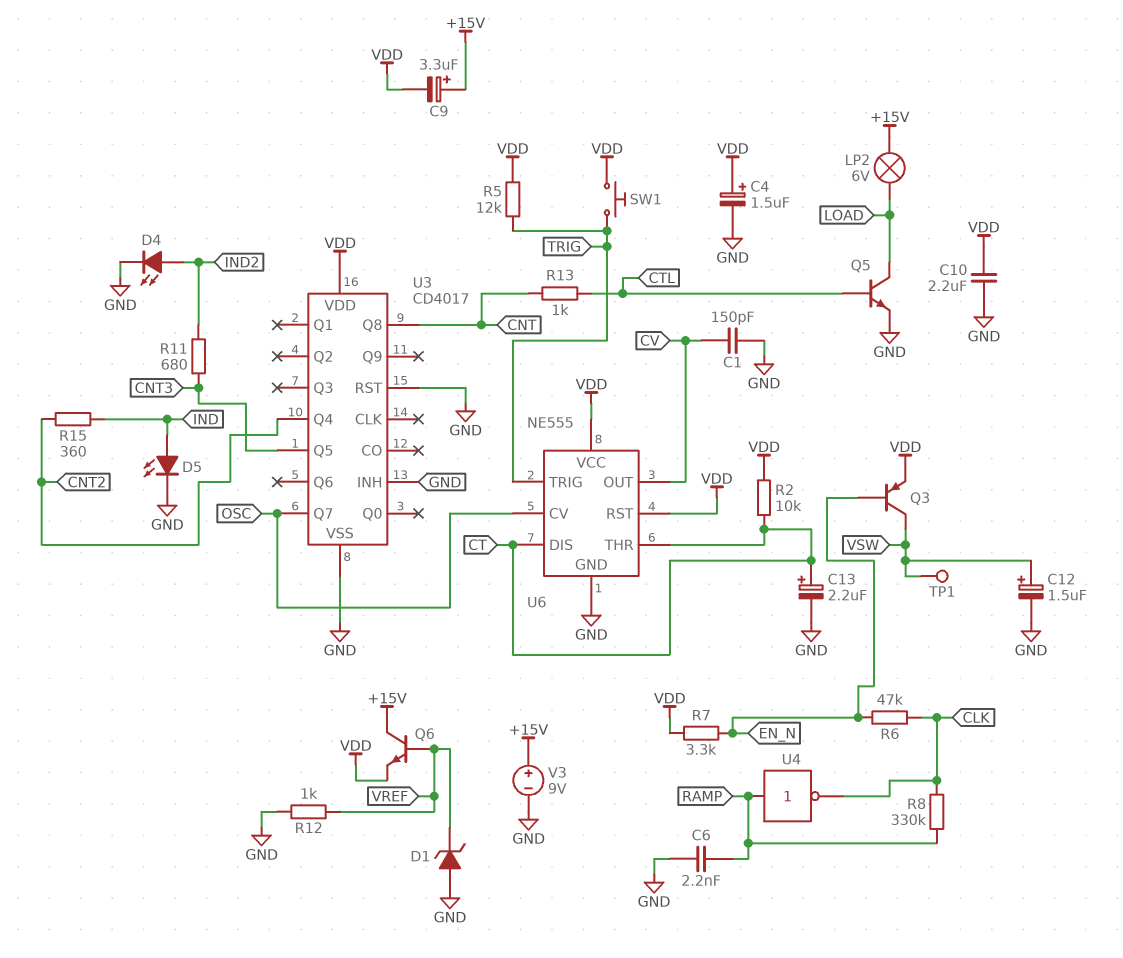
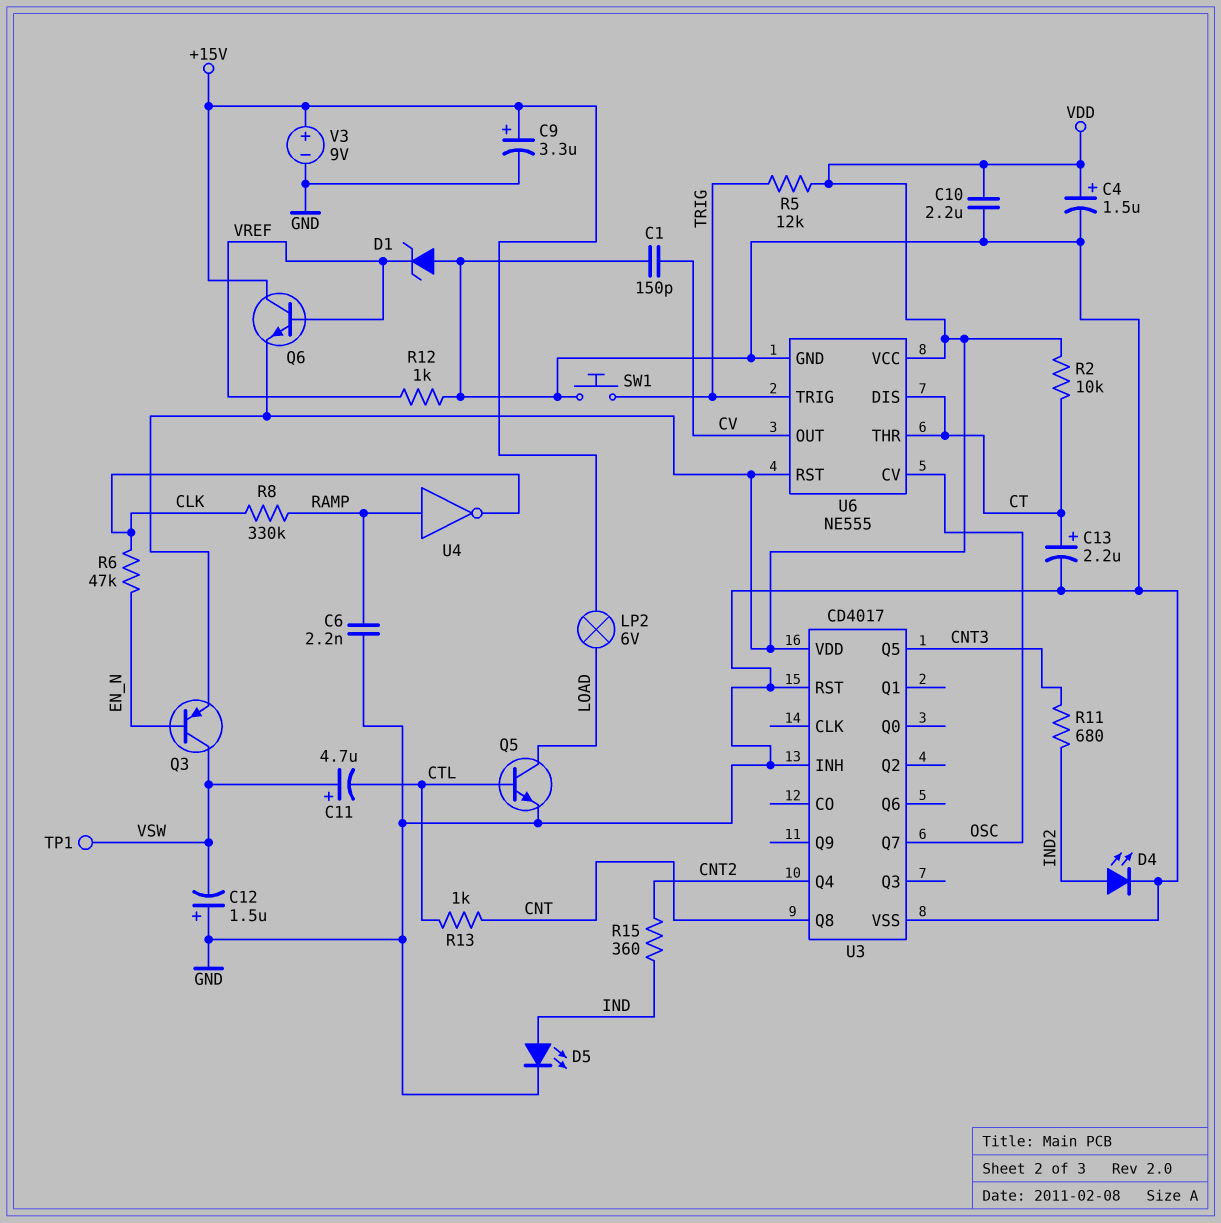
C9: 3.3uF (plus +15V, minus VDD) -> 3.3uF (plus +15V, minus GND)
C11: none -> 4.7uF (plus VSW, minus CTL)
C12: 1.5uF (plus VSW, minus GND) -> 1.5uF (plus GND, minus VSW)
R7: 3.3k (EN_N, VDD) -> none
SW1: button (TRIG, VDD) -> button (GND, TRIG)

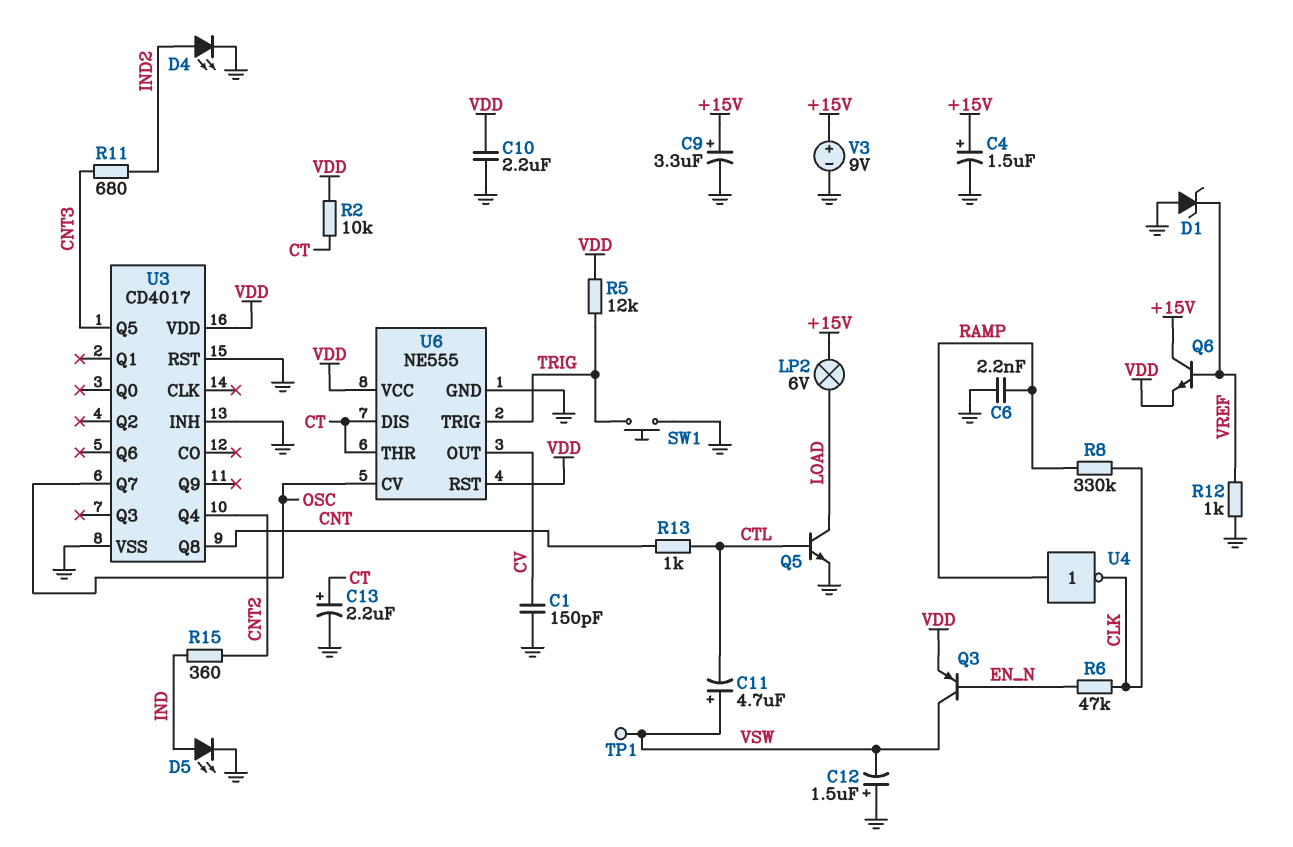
C4: 1.5uF (plus VDD, minus GND) -> 1.5uF (plus +15V, minus GND)

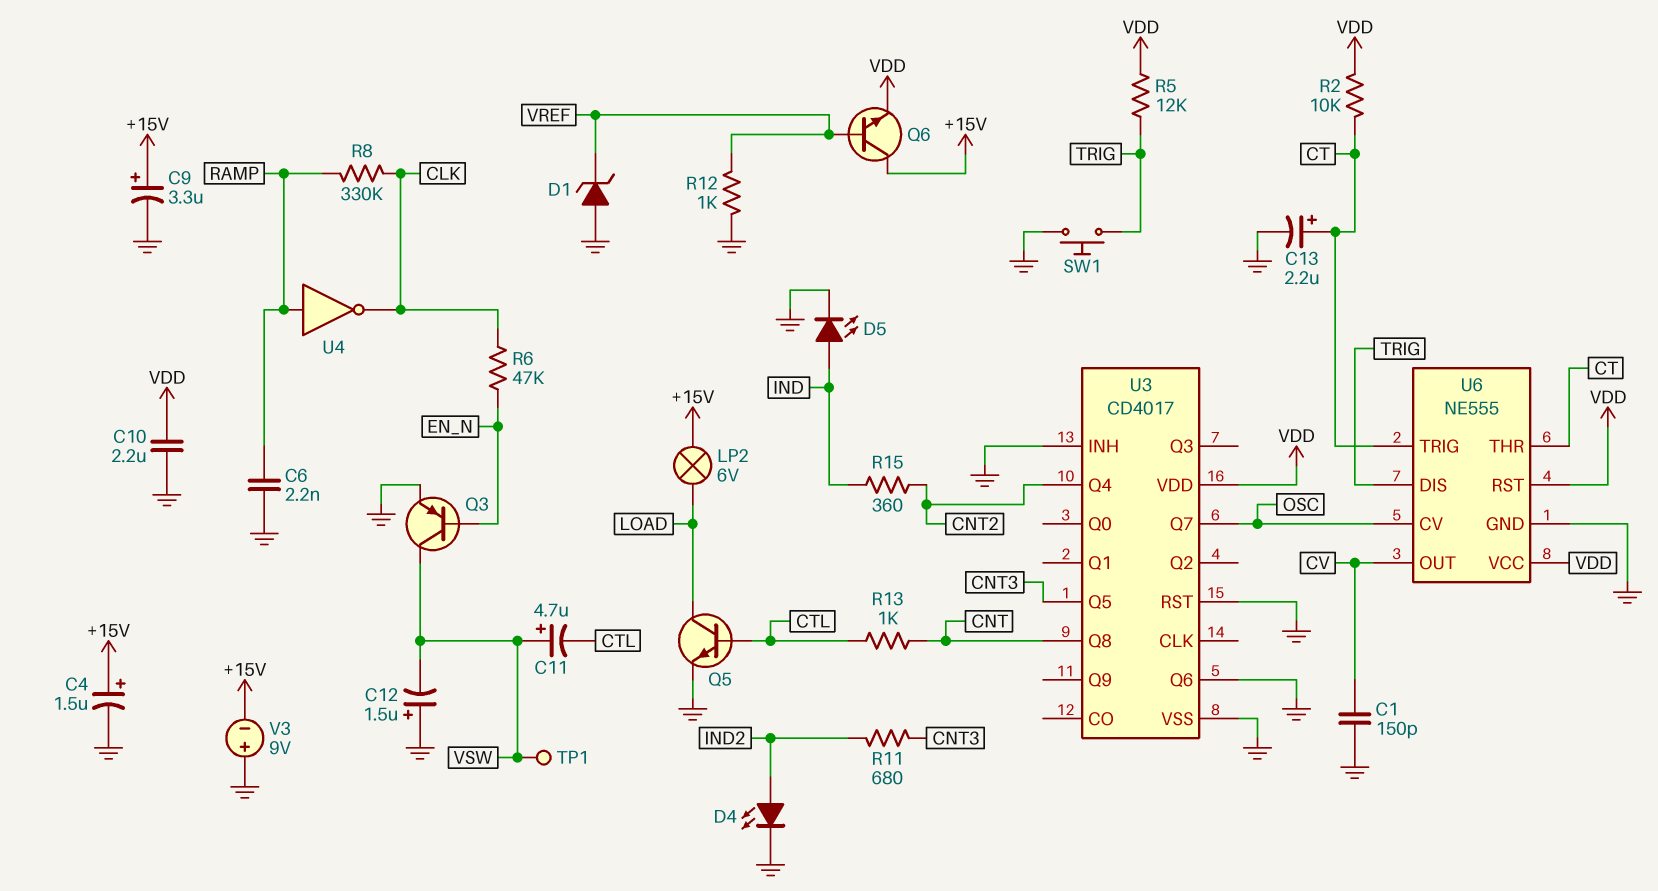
Q3: PNP (B EN_N, C VSW, E VDD) -> PNP (B EN_N, C VSW, E GND)
U3 pin Q6: none -> GND
U6 pin DIS: CT -> TRIG
U6 pin TRIG: TRIG -> CT
V3: 9V (plus +15V, minus GND) -> 9V (plus GND, minus +15V)

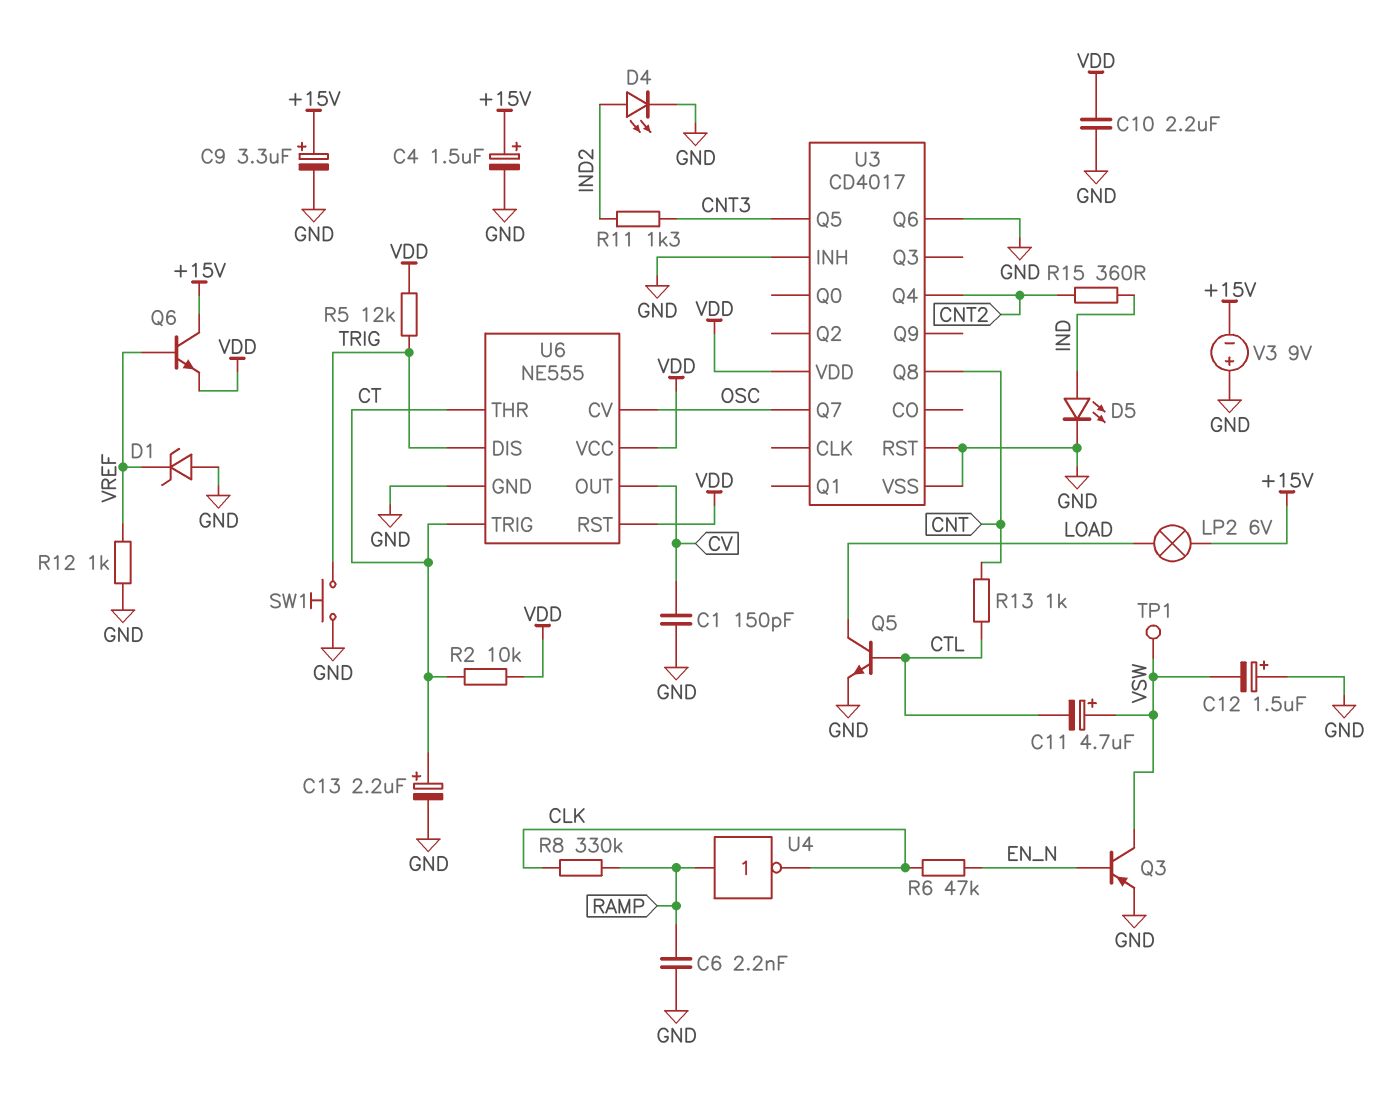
R11: 680 (CNT3, IND2) -> 1.3k (CNT3, IND2)

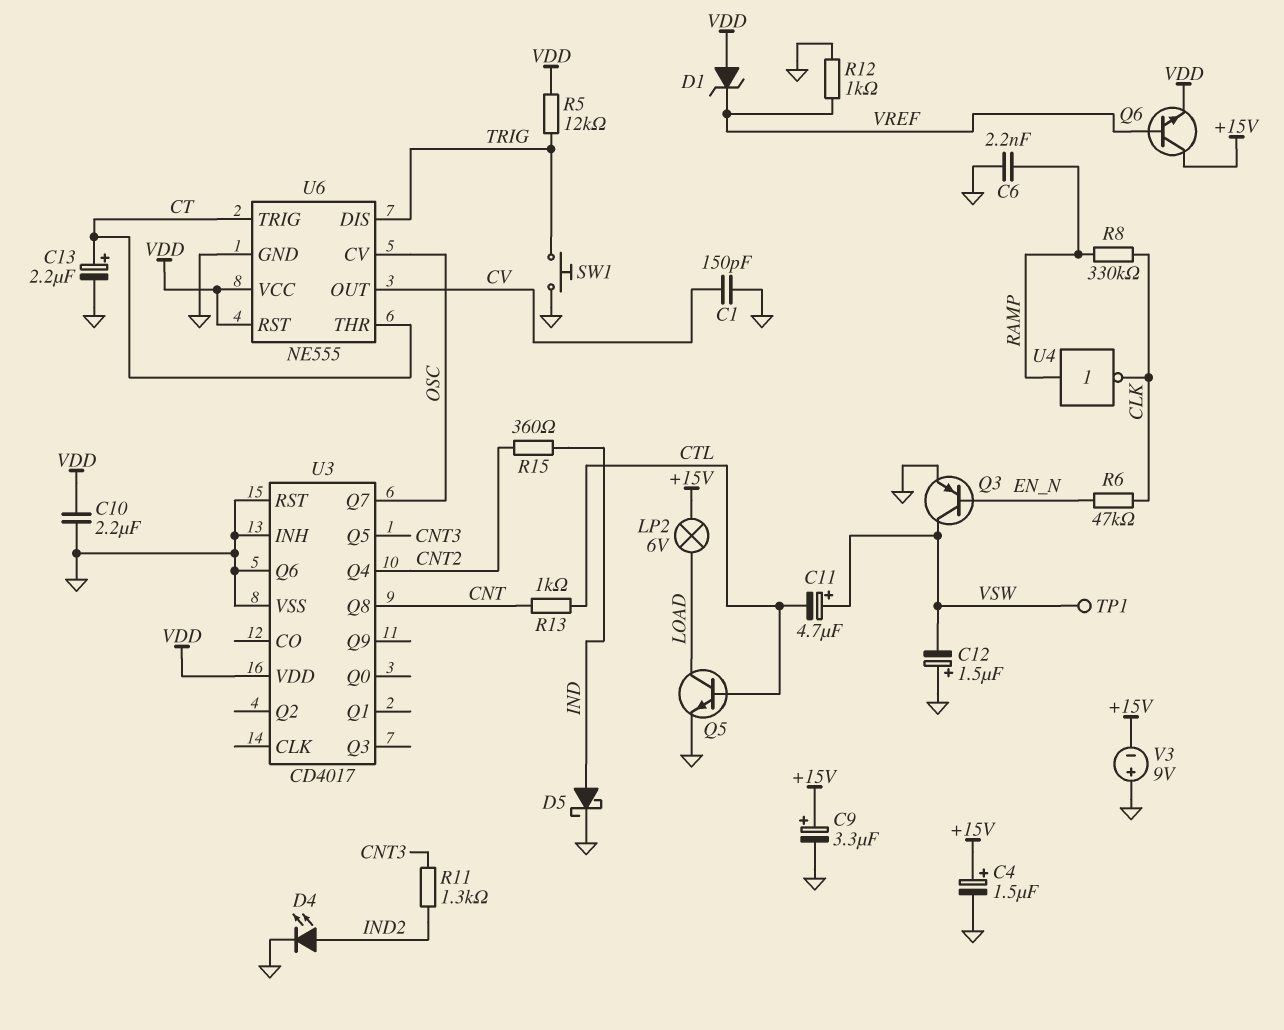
D1: zener (A GND, K VREF) -> zener (A VDD, K VREF)
D5: LED (A IND, K GND) -> schottky (A IND, K GND)
R2: 10k (CT, VDD) -> none

